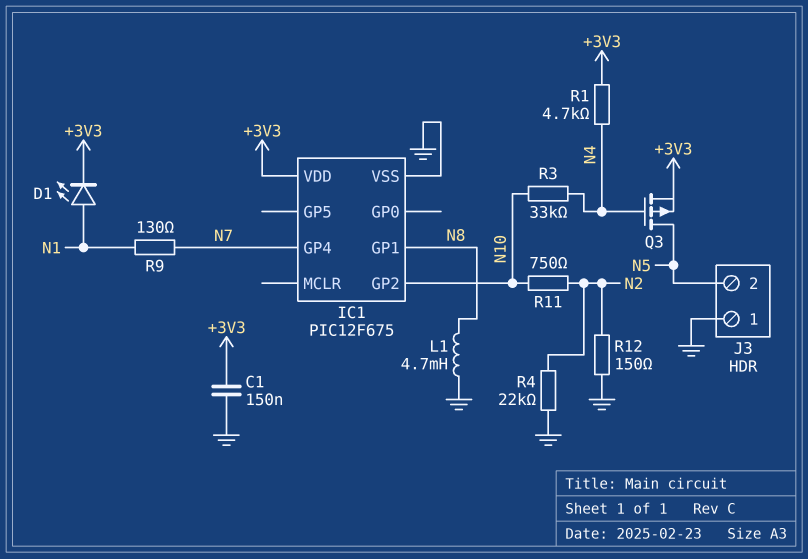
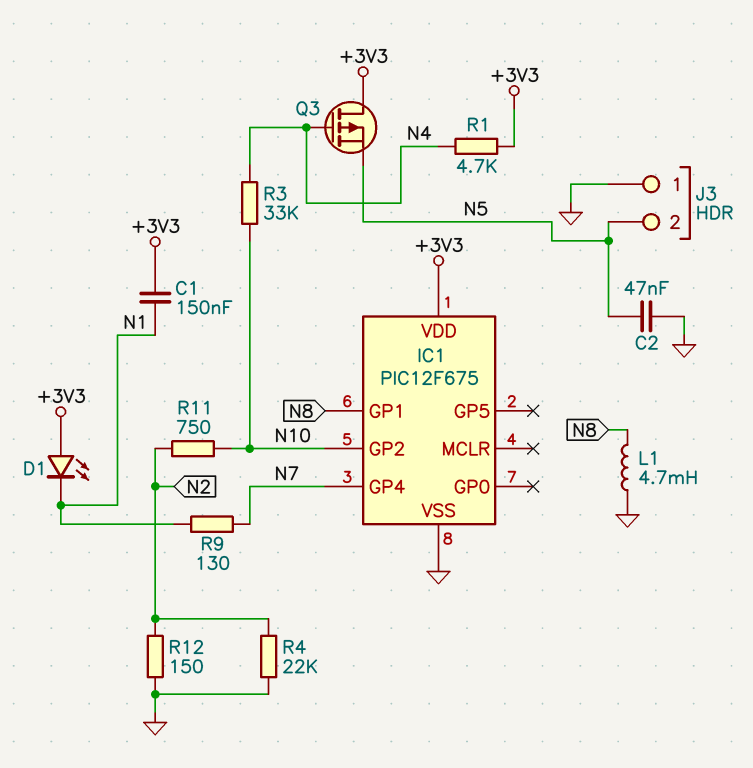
C1: 150nF (+3V3, GND) -> 150nF (+3V3, N1)
C2: none -> 47nF (GND, N5)
D1: LED (A N1, K +3V3) -> LED (A +3V3, K N1)
Q3: PMOS (G N4, D N5, S +3V3) -> PMOS (G N4, D +3V3, S N5)

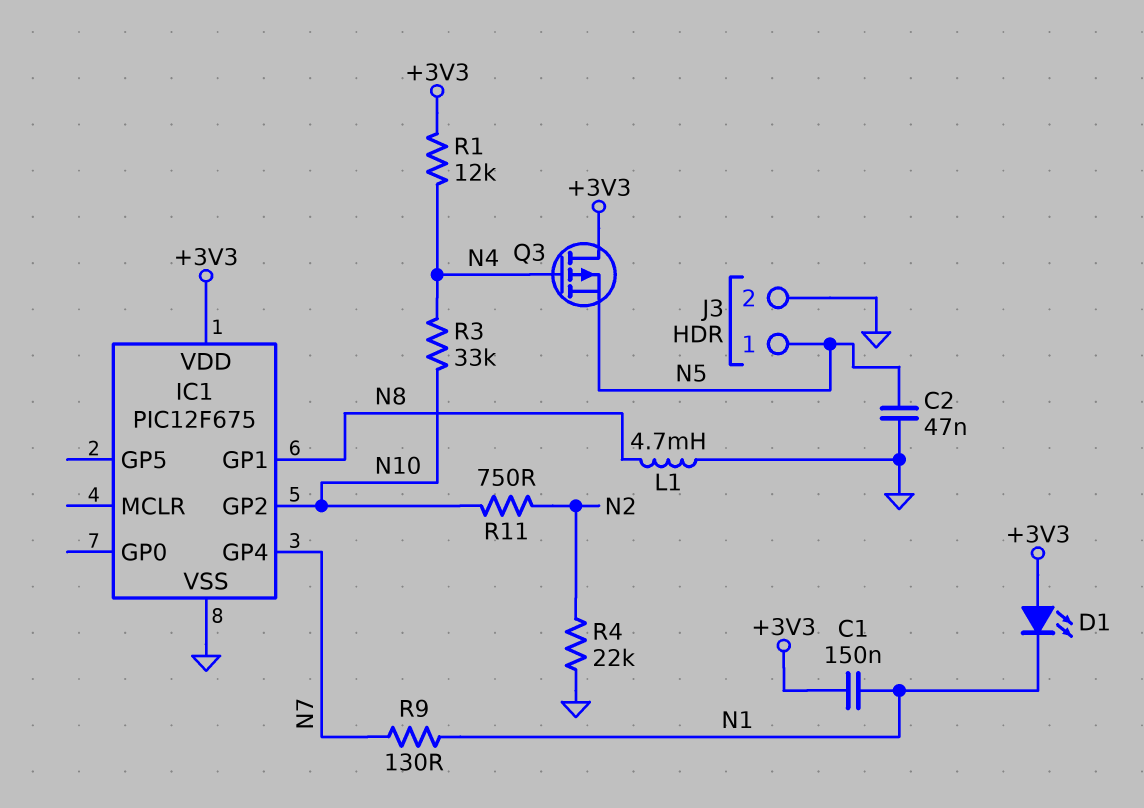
J3 pin 1: GND -> N5
J3 pin 2: N5 -> GND
R1: 4.7k (+3V3, N4) -> 12k (+3V3, N4)
R12: 150 (GND, N2) -> none

